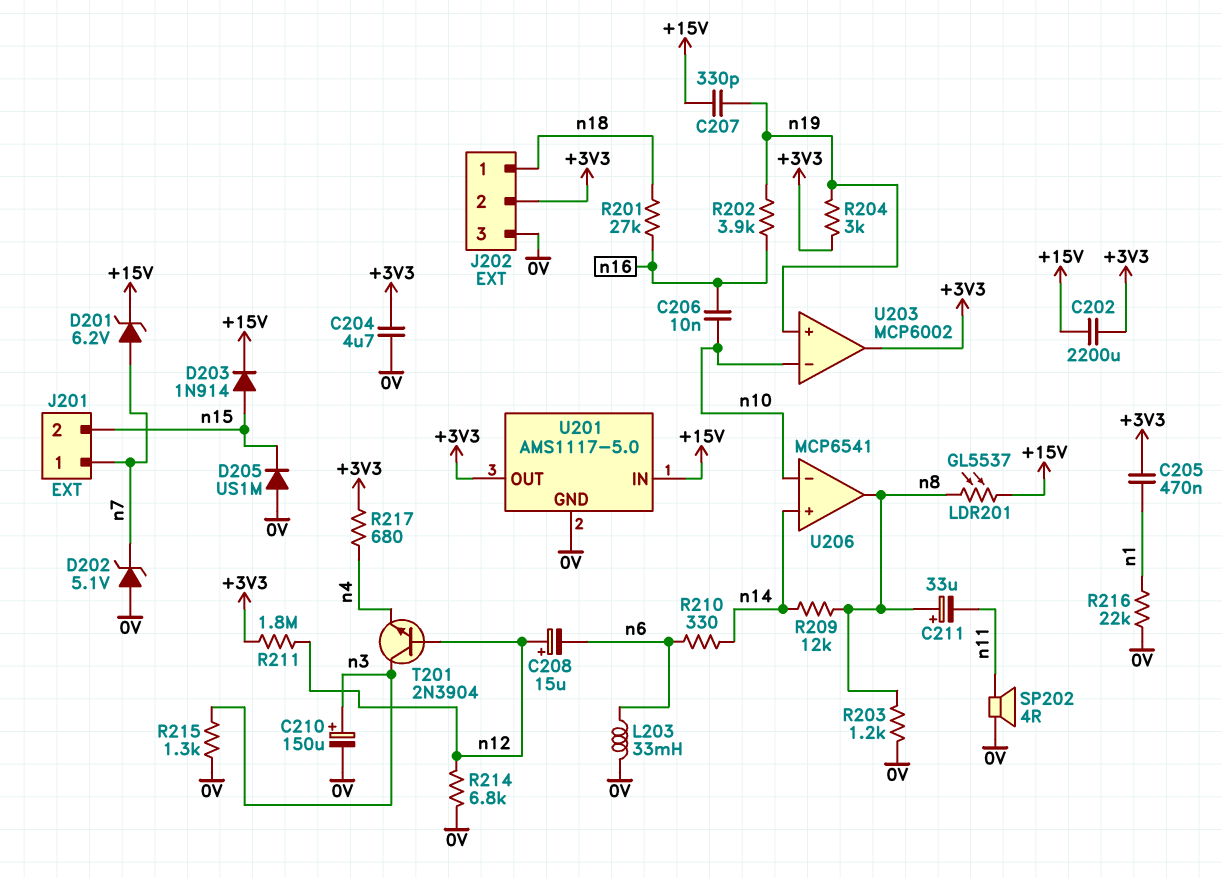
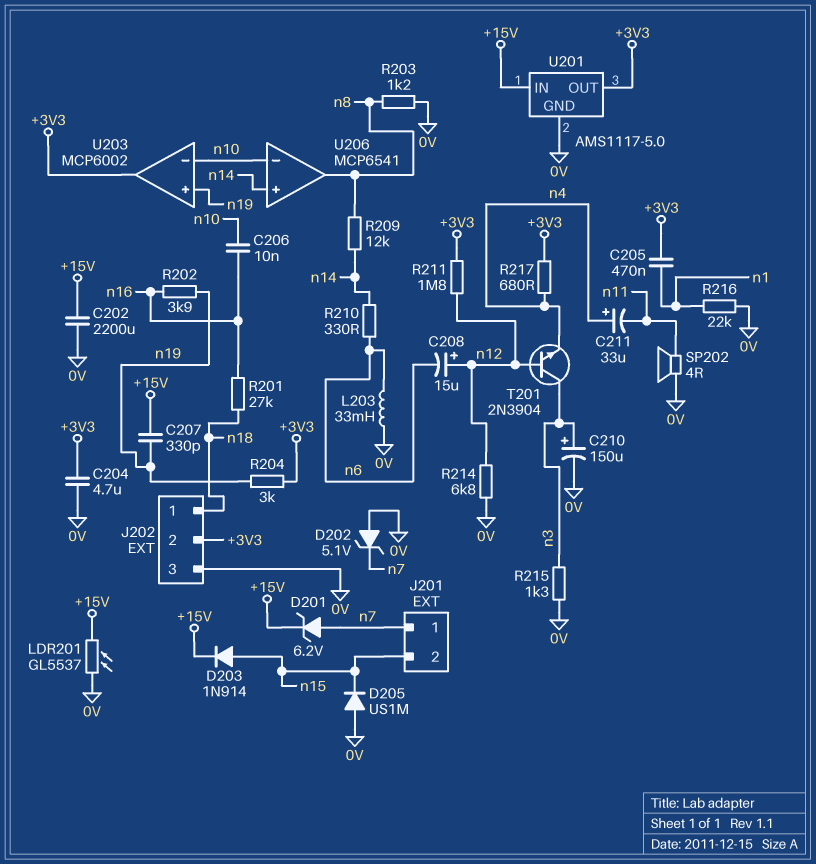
C202: 2200uF (+3V3, +15V) -> 2200uF (+15V, 0V)
C211: 33uF (plus n8, minus n11) -> 33uF (plus n4, minus n11)
LDR201: GL5537 (+15V, n8) -> GL5537 (+15V, 0V)

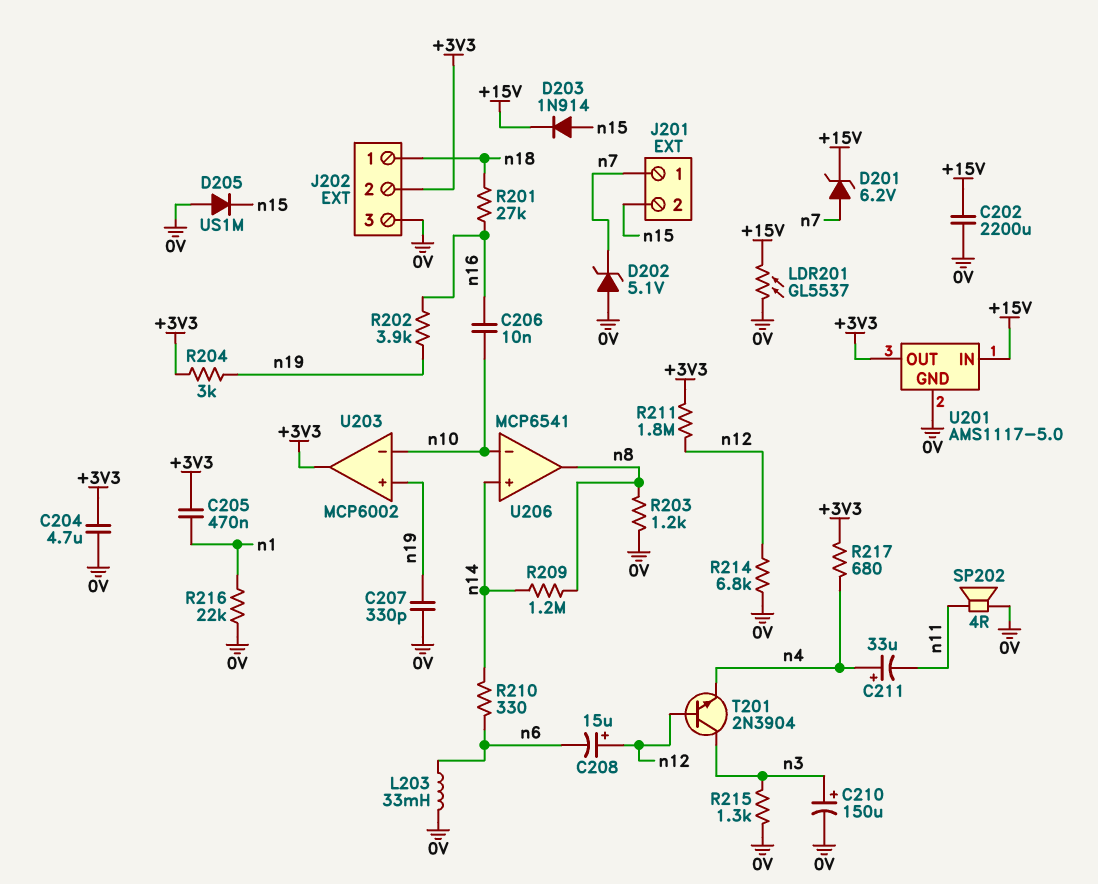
C207: 330pF (+15V, n19) -> 330pF (0V, n19)
R209: 12k (n8, n14) -> 1.2M (n8, n14)

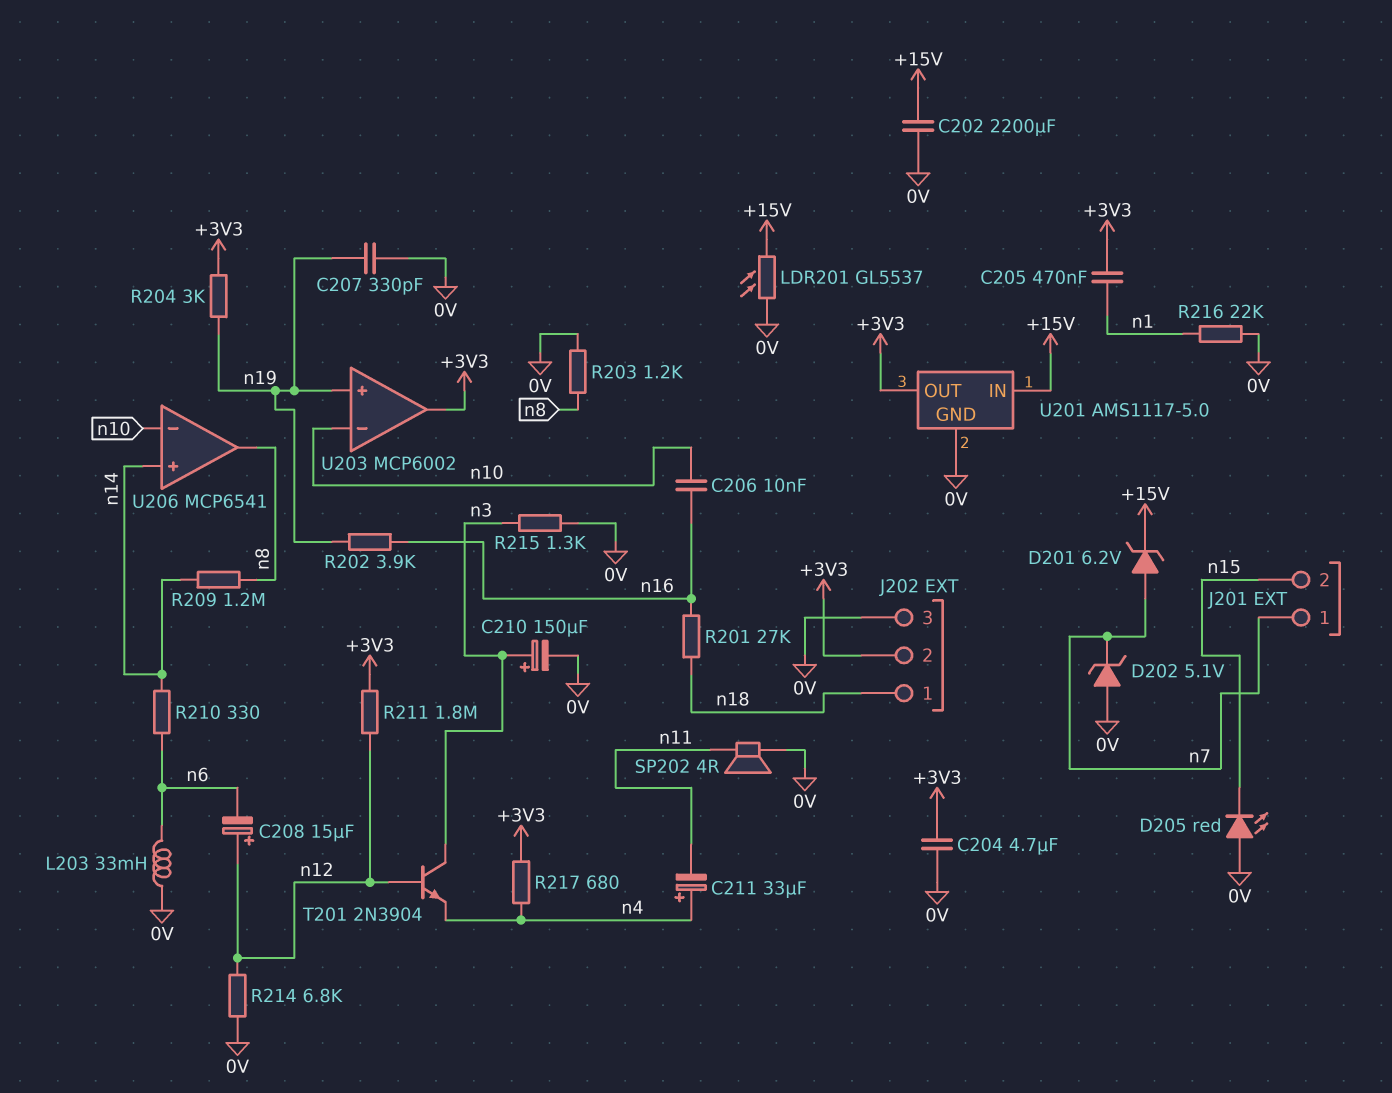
D203: diode 1N914 (A n15, K +15V) -> none
D205: diode US1M (A 0V, K n15) -> LED red (A 0V, K n15)

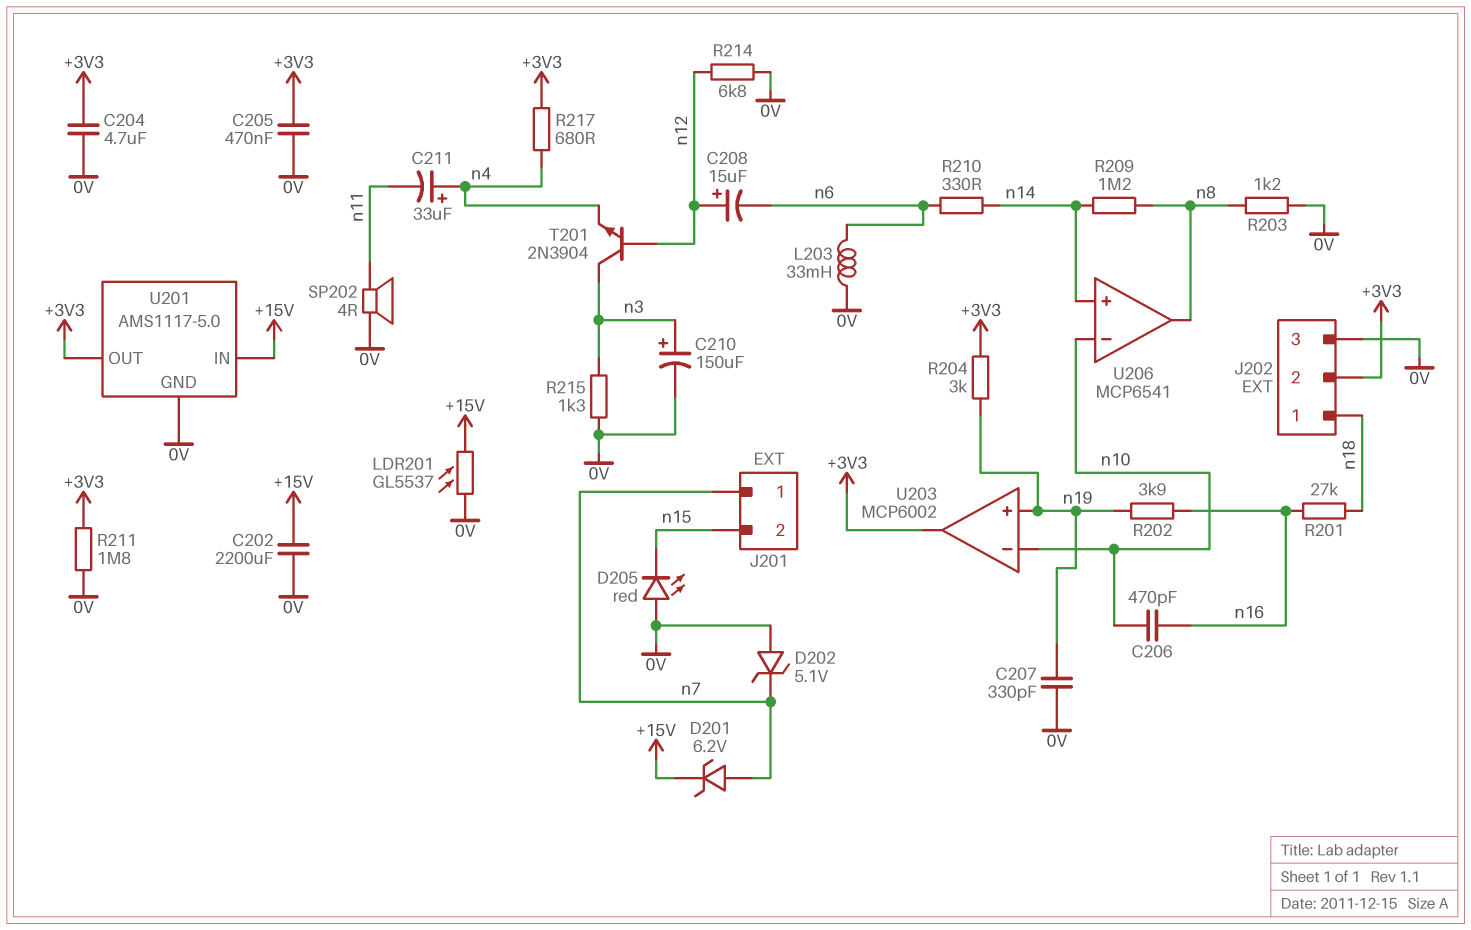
C205: 470nF (+3V3, n1) -> 470nF (+3V3, 0V)
C206: 10nF (n10, n16) -> 470pF (n10, n16)
R211: 1.8M (+3V3, n12) -> 1.8M (+3V3, 0V)
R216: 22k (0V, n1) -> none

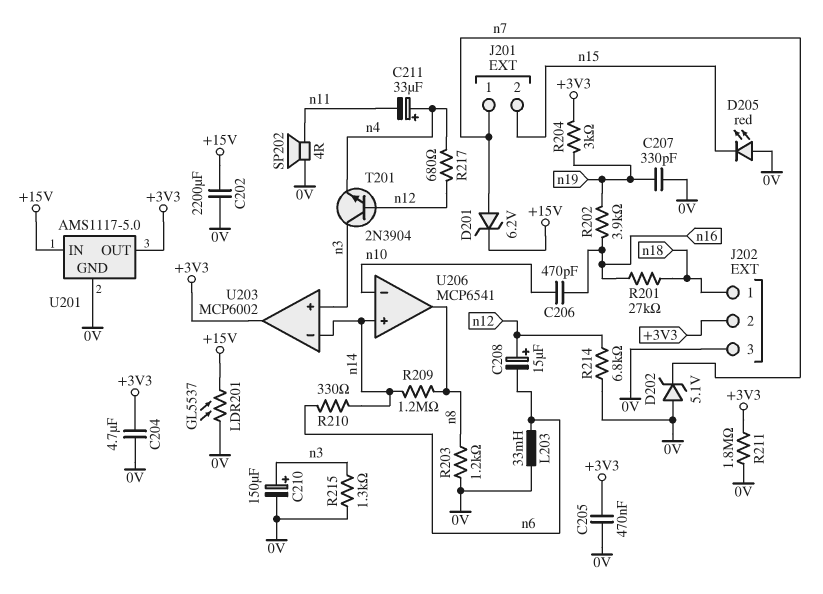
R217: 680 (+3V3, n4) -> 680 (n4, n12)
U203 pin in+: n19 -> n3
U203 pin in-: n10 -> n14

